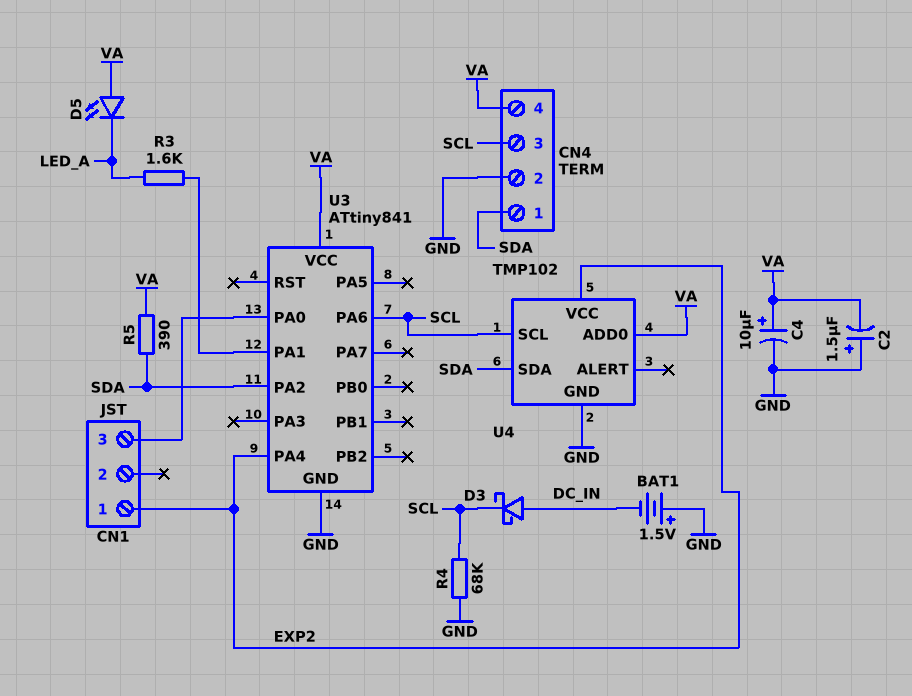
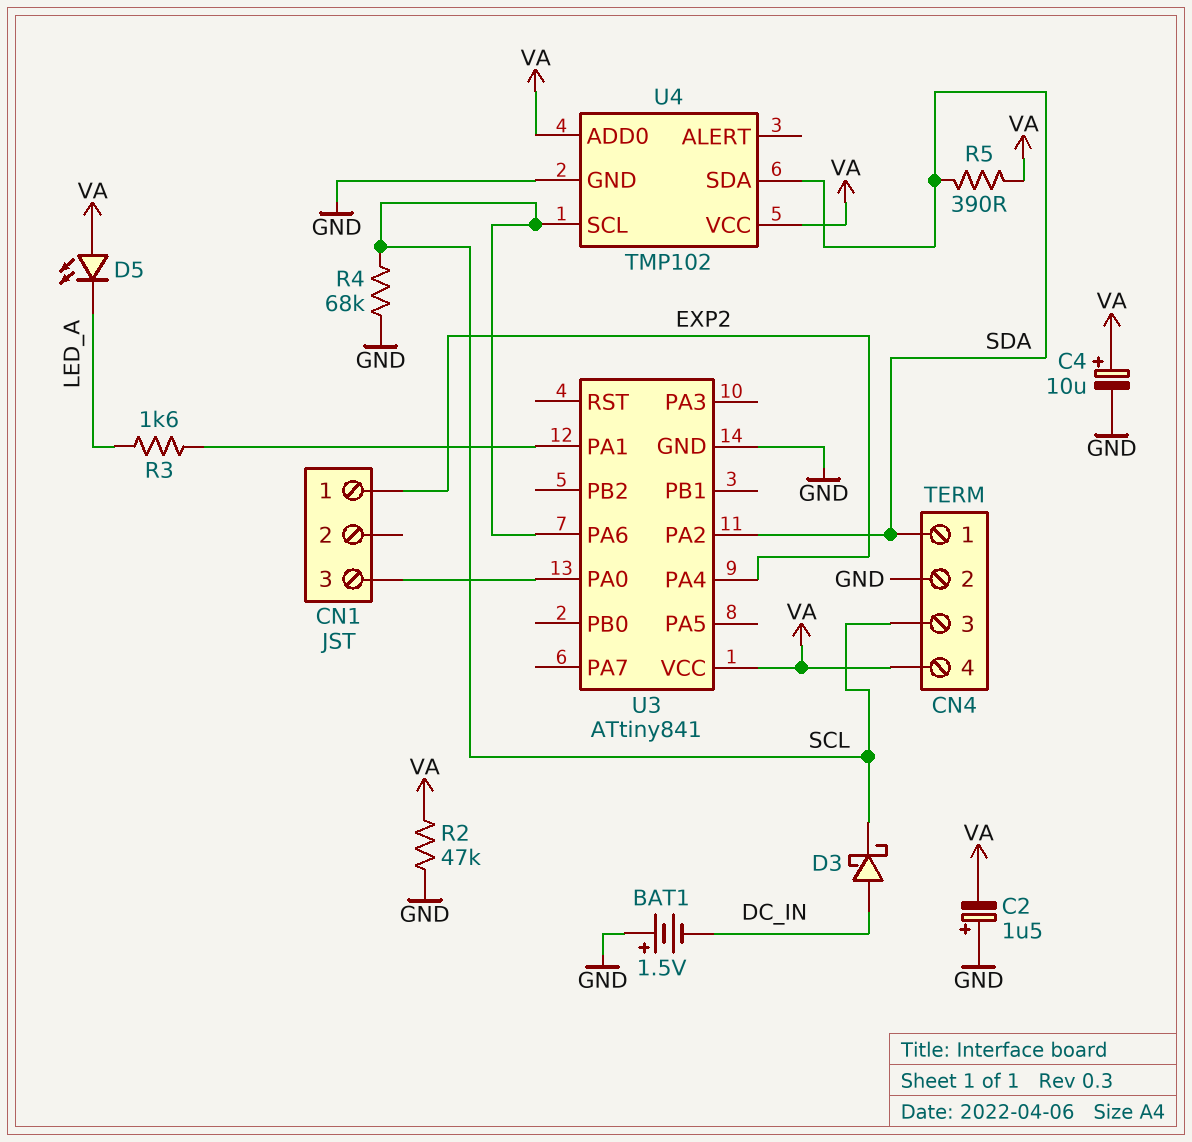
R2: none -> 47k (GND, VA)
U4 pin VCC: EXP2 -> VA

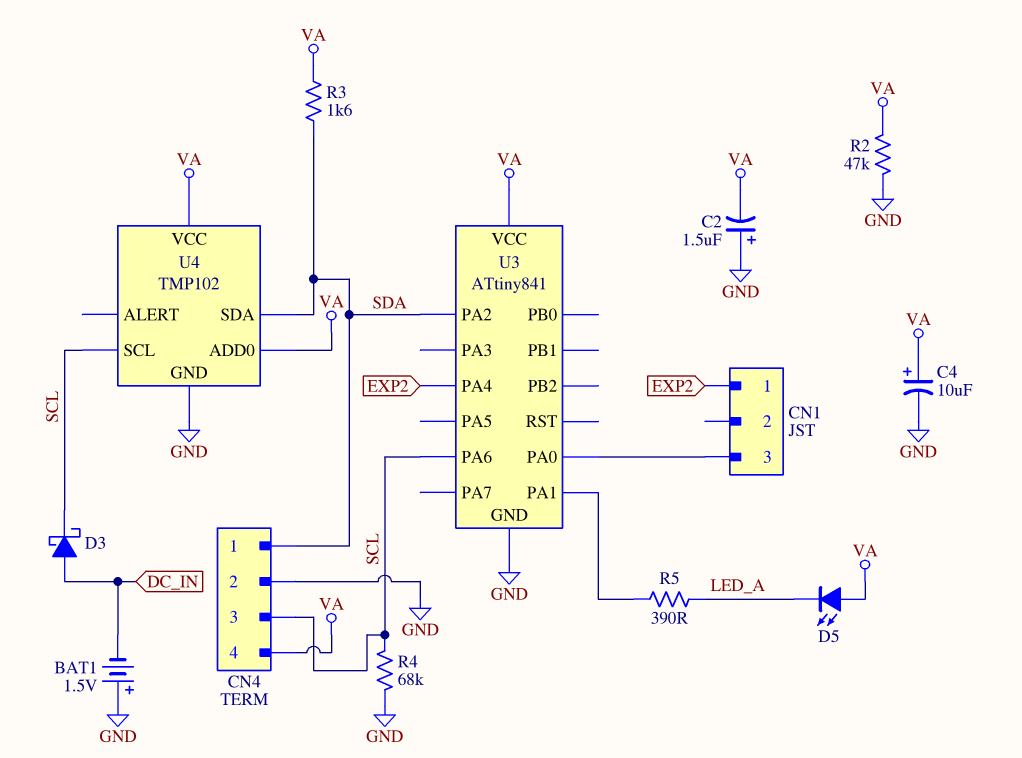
R3: 1.6k (LED_A, U3/PA1) -> 1.6k (SDA, VA)
R5: 390 (SDA, VA) -> 390 (LED_A, U3/PA1)

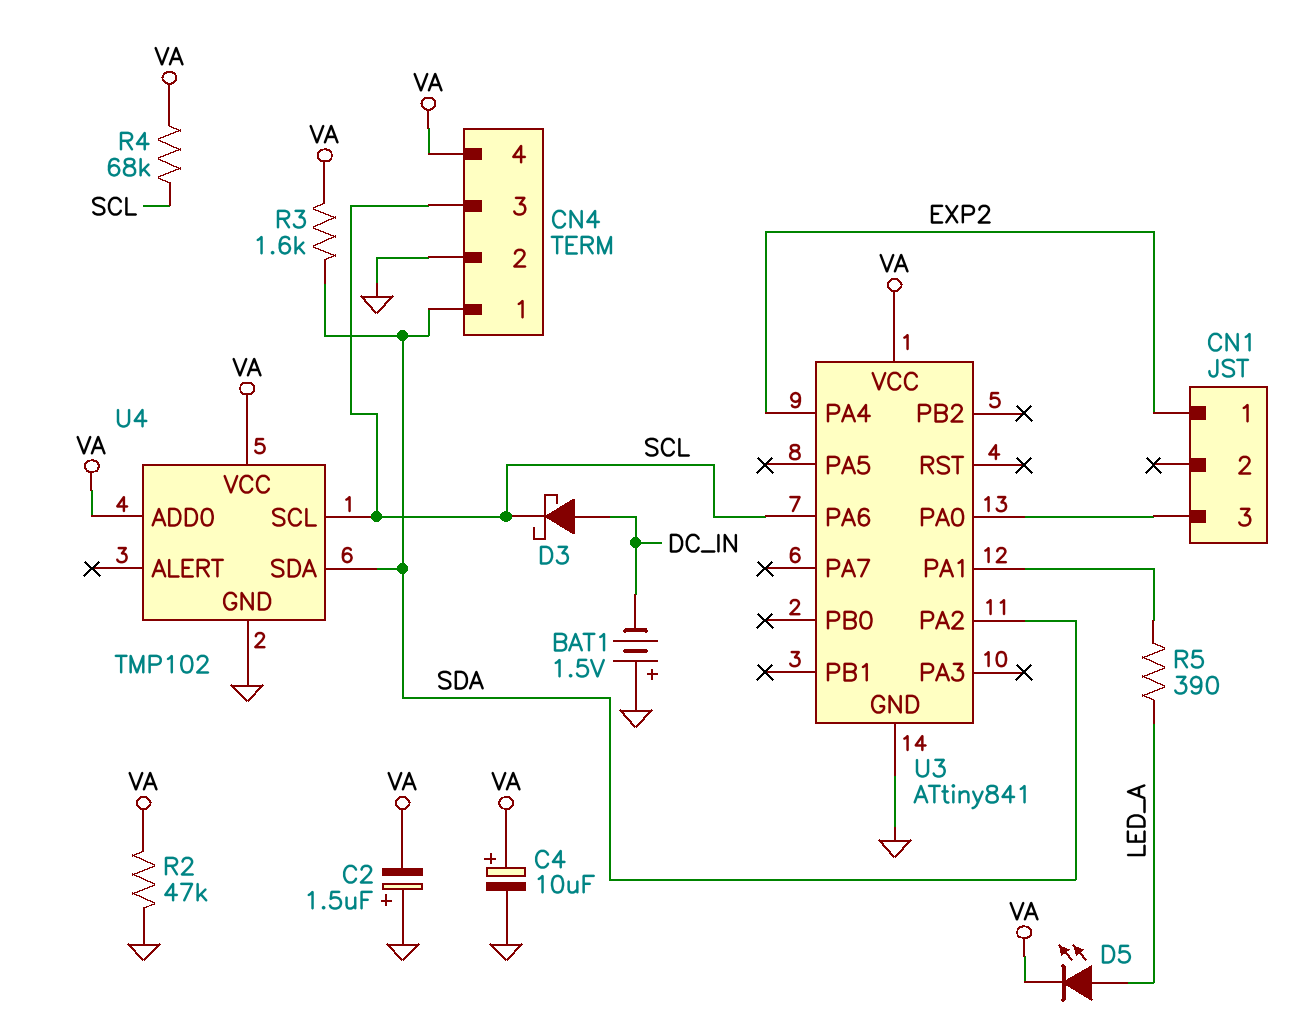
D5: LED (A VA, K LED_A) -> LED (A LED_A, K VA)
R4: 68k (GND, SCL) -> 68k (SCL, VA)

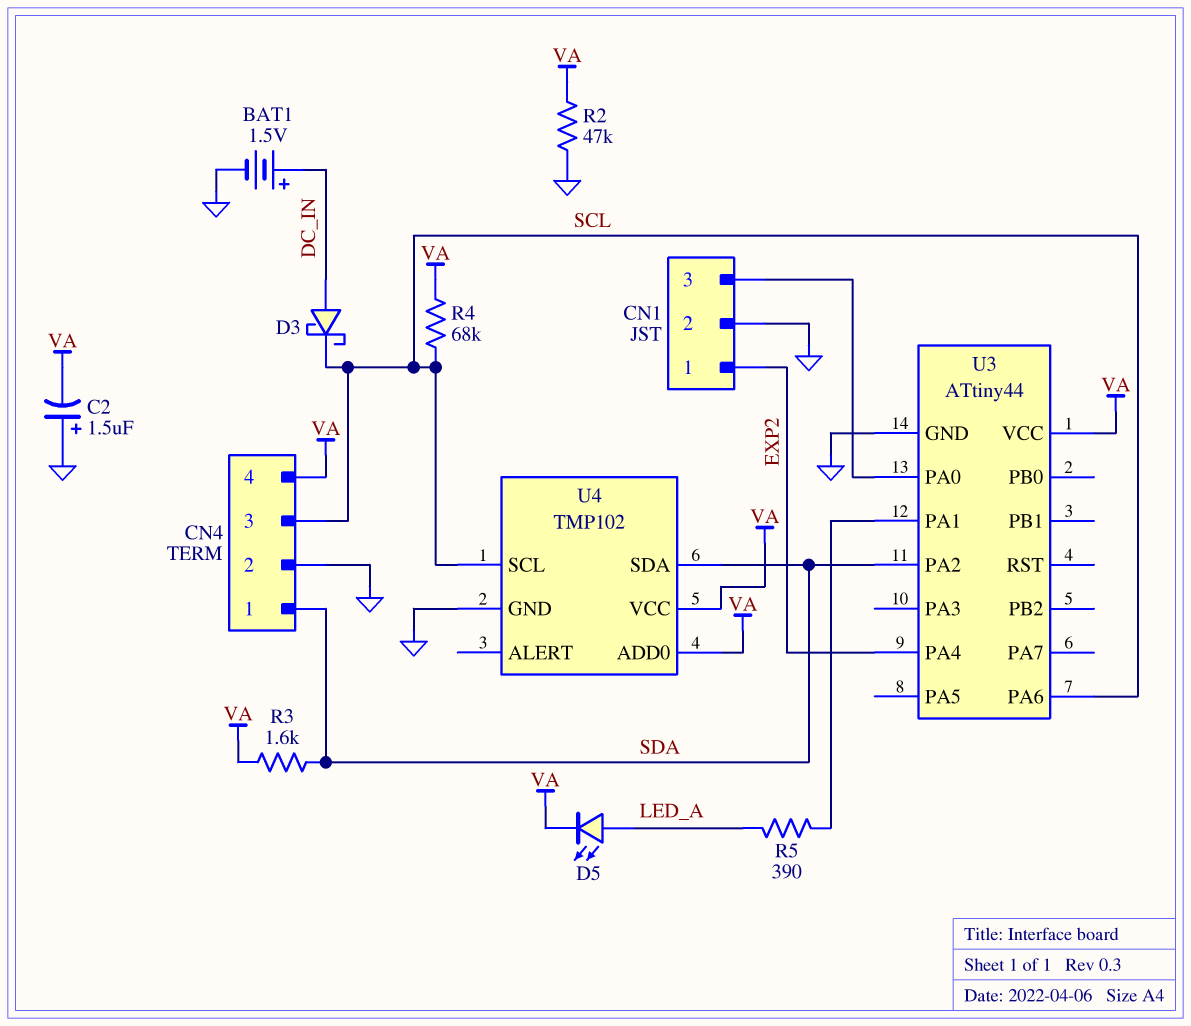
BAT1: 1.5V (plus GND, minus DC_IN) -> 1.5V (plus DC_IN, minus GND)
C4: 10uF (plus VA, minus GND) -> none
CN1 pin 2: none -> GND
U3: ATtiny841 -> ATtiny44

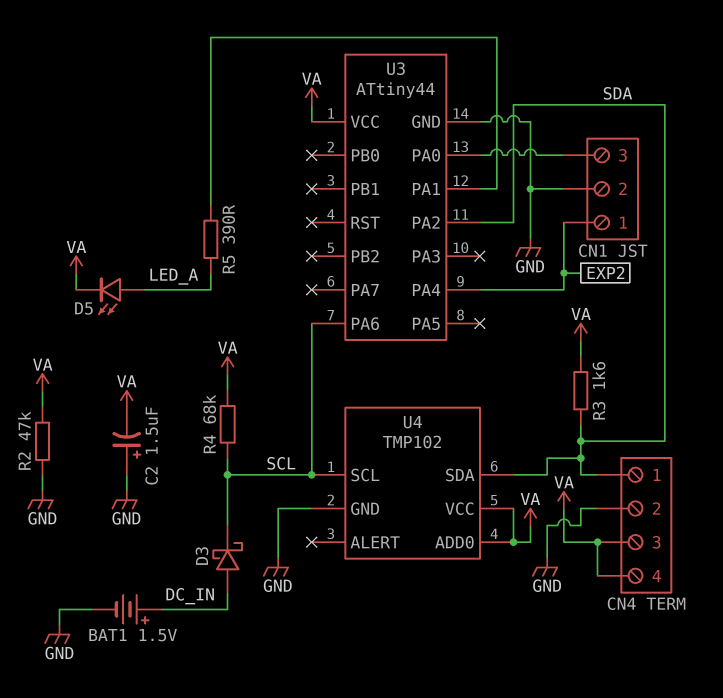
CN4 pin 3: SCL -> VA

